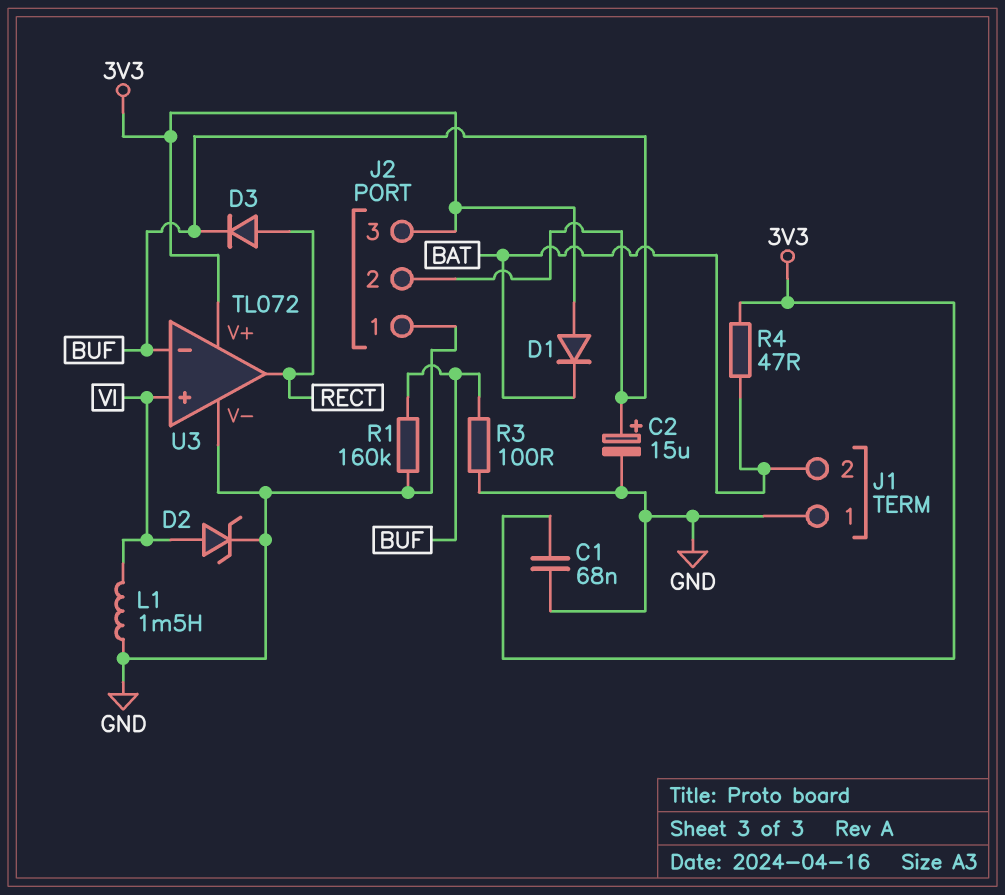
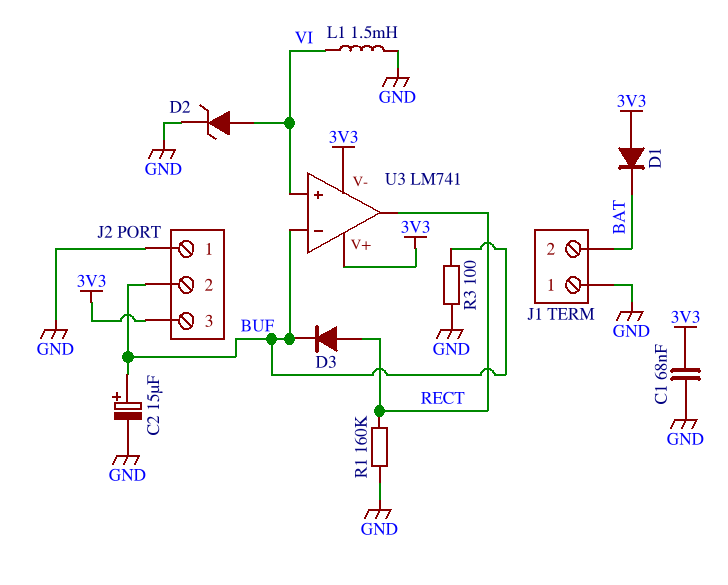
R1: 160k (BUF, GND) -> 160k (GND, RECT)
R4: 47 (3V3, BAT) -> none
U3: TL072 -> LM741
U3 pin V-: GND -> 3V3

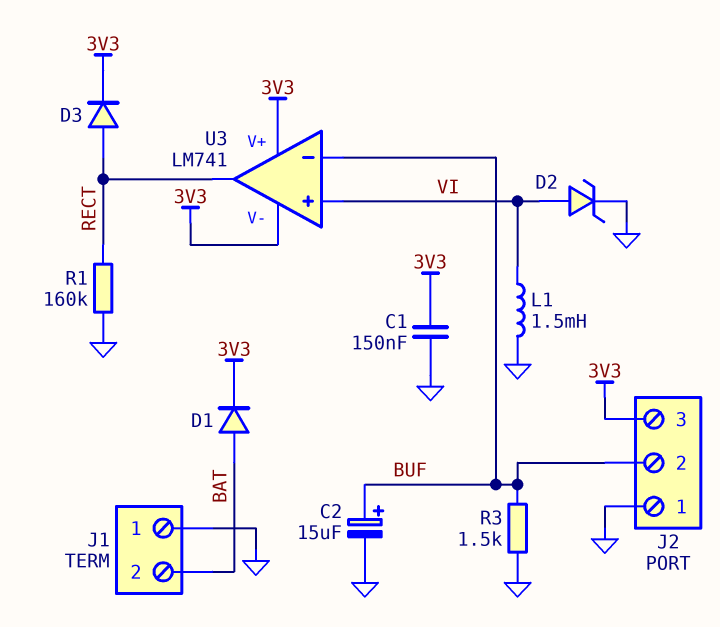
C1: 68nF (3V3, GND) -> 150nF (3V3, GND)
D1: diode (A 3V3, K BAT) -> diode (A BAT, K 3V3)
D3: diode (A RECT, K BUF) -> diode (A RECT, K 3V3)
R3: 100 (BUF, GND) -> 1.5k (BUF, GND)

